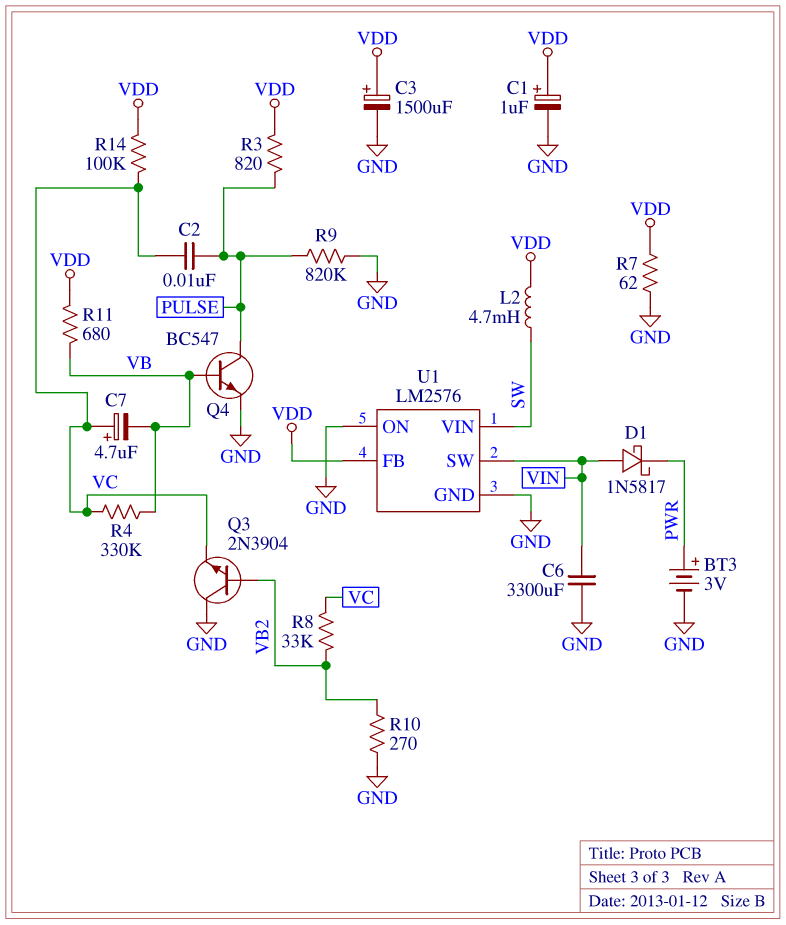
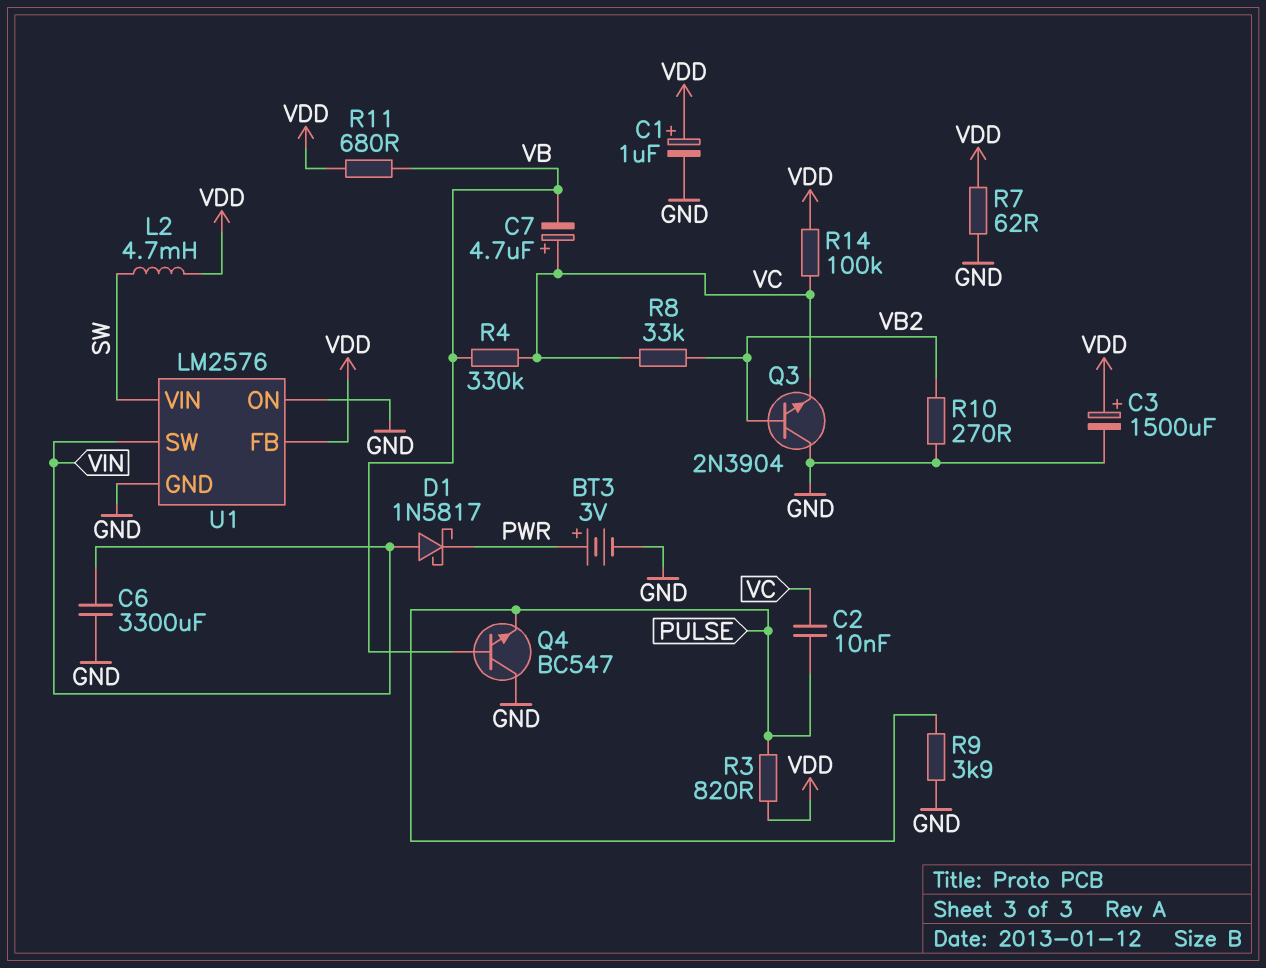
Q4: NPN BC547 (B VB, C PULSE, E GND) -> NPN BC547 (B VB, C GND, E PULSE)
R9: 820k (GND, PULSE) -> 3.9k (GND, PULSE)

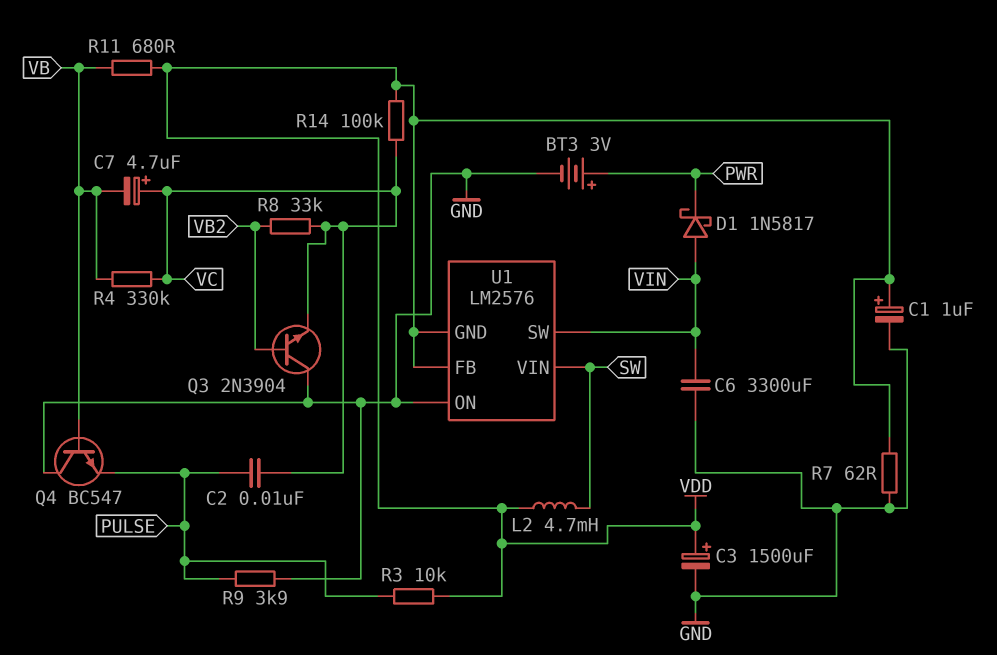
R3: 820 (PULSE, VDD) -> 10k (PULSE, VDD)
R10: 270 (GND, VB2) -> none
U1 pin GND: GND -> VDD

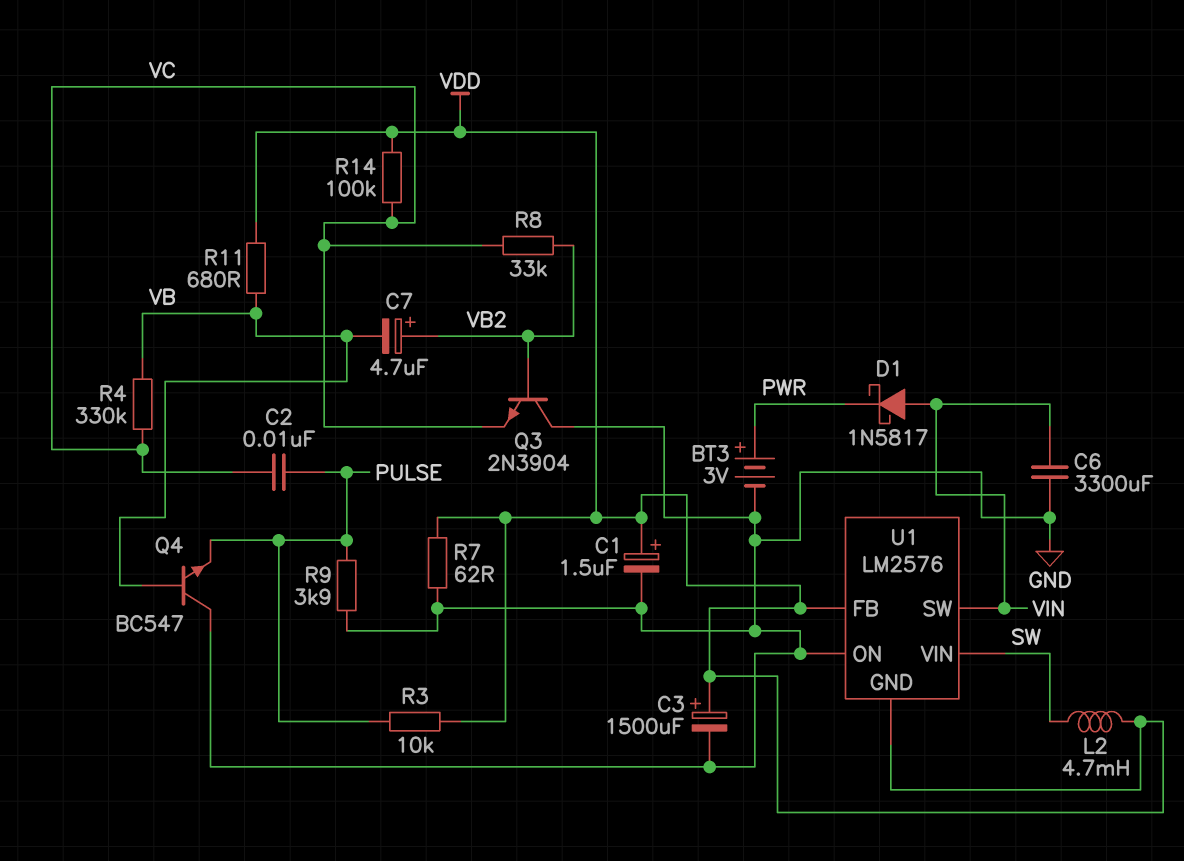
C1: 1uF (plus VDD, minus GND) -> 1.5uF (plus VDD, minus GND)
C7: 4.7uF (plus VC, minus VB) -> 4.7uF (plus VB2, minus VB)

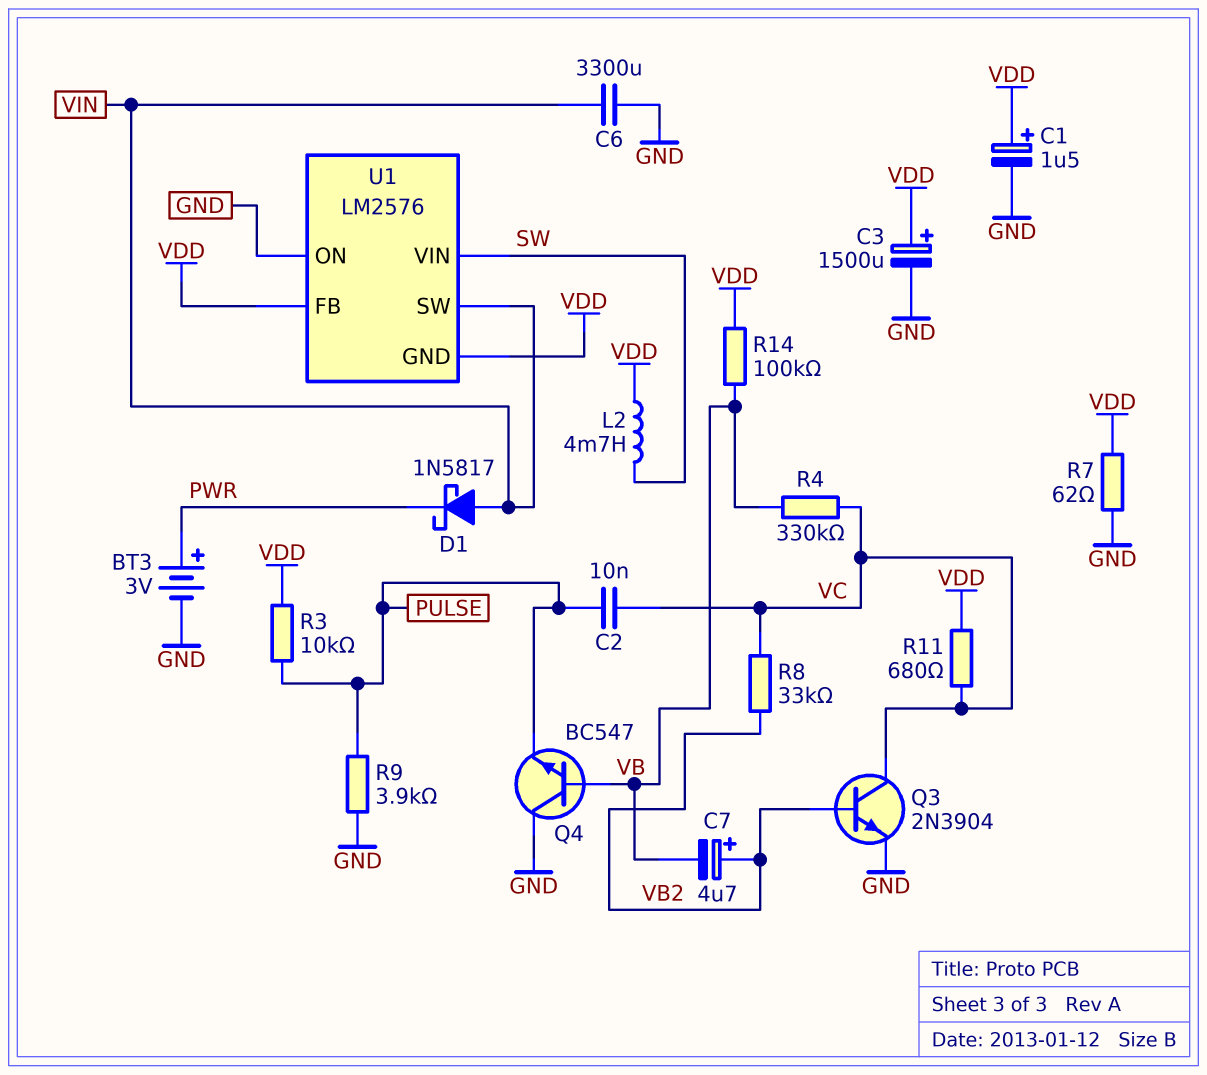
Q3: NPN 2N3904 (B VB2, C GND, E VC) -> NPN 2N3904 (B VB2, C VC, E GND)
R11: 680 (VB, VDD) -> 680 (VC, VDD)
R14: 100k (VC, VDD) -> 100k (VB, VDD)

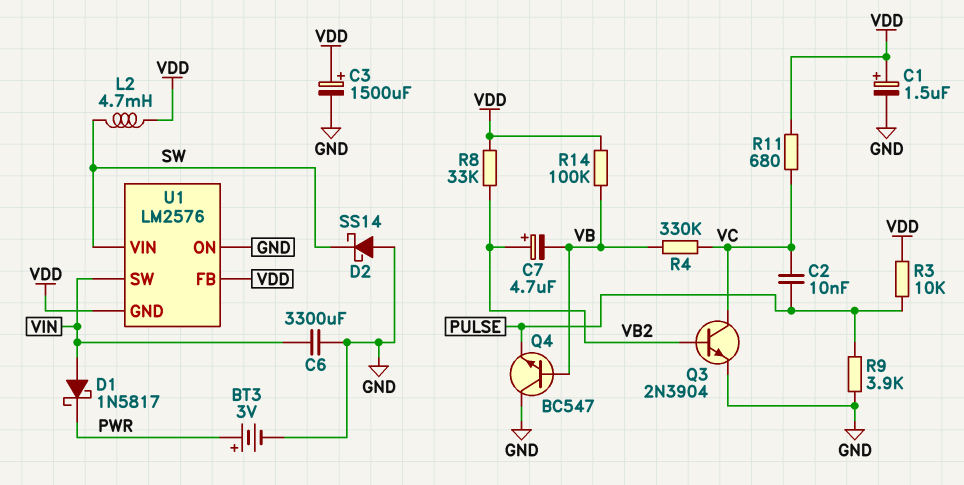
D2: none -> schottky SS14 (A GND, K SW)
R7: 62 (GND, VDD) -> none
R8: 33k (VB2, VC) -> 33k (VB2, VDD)

